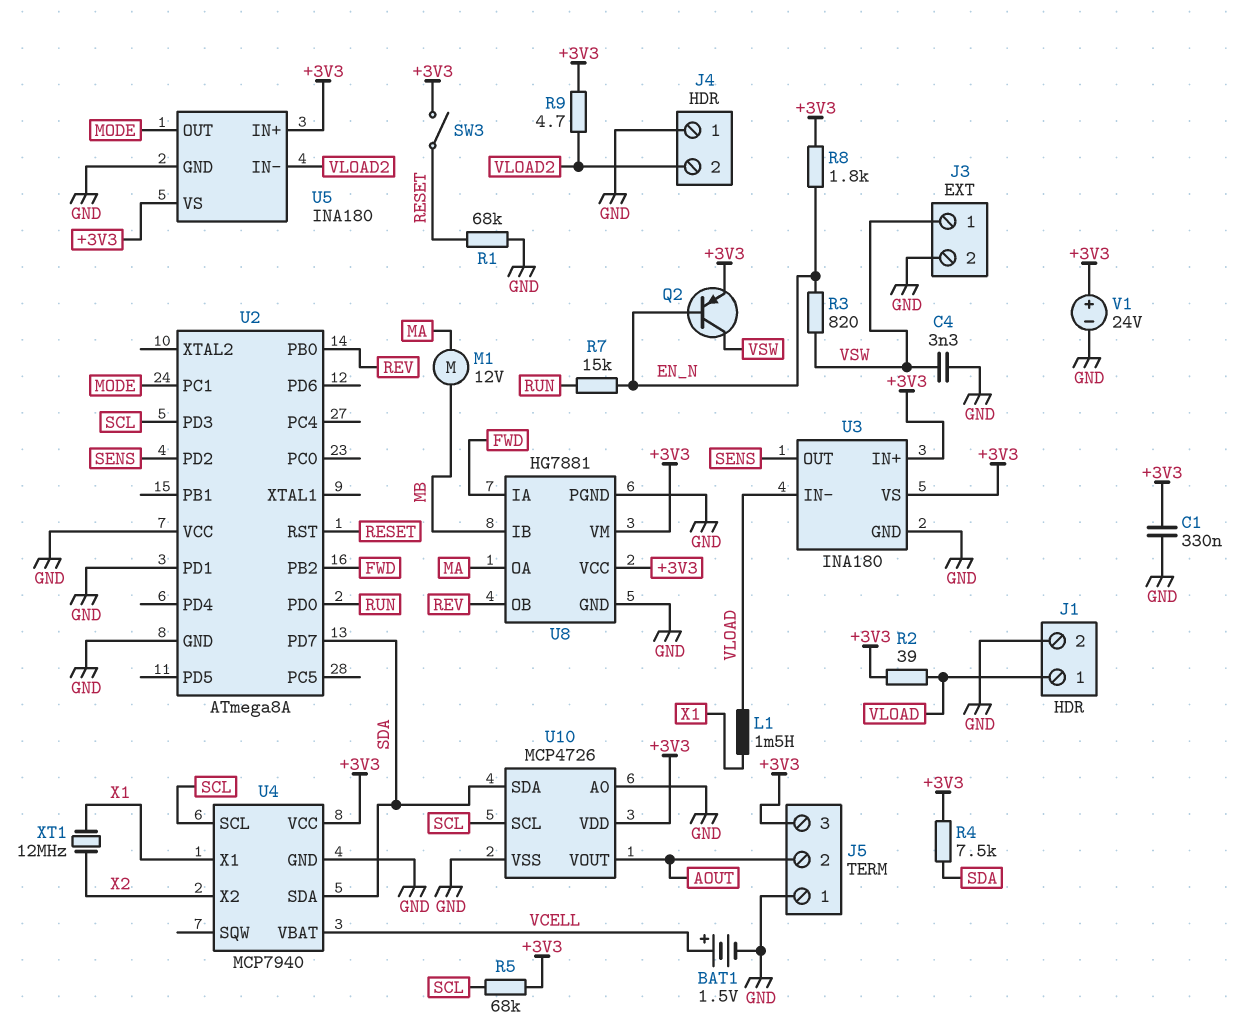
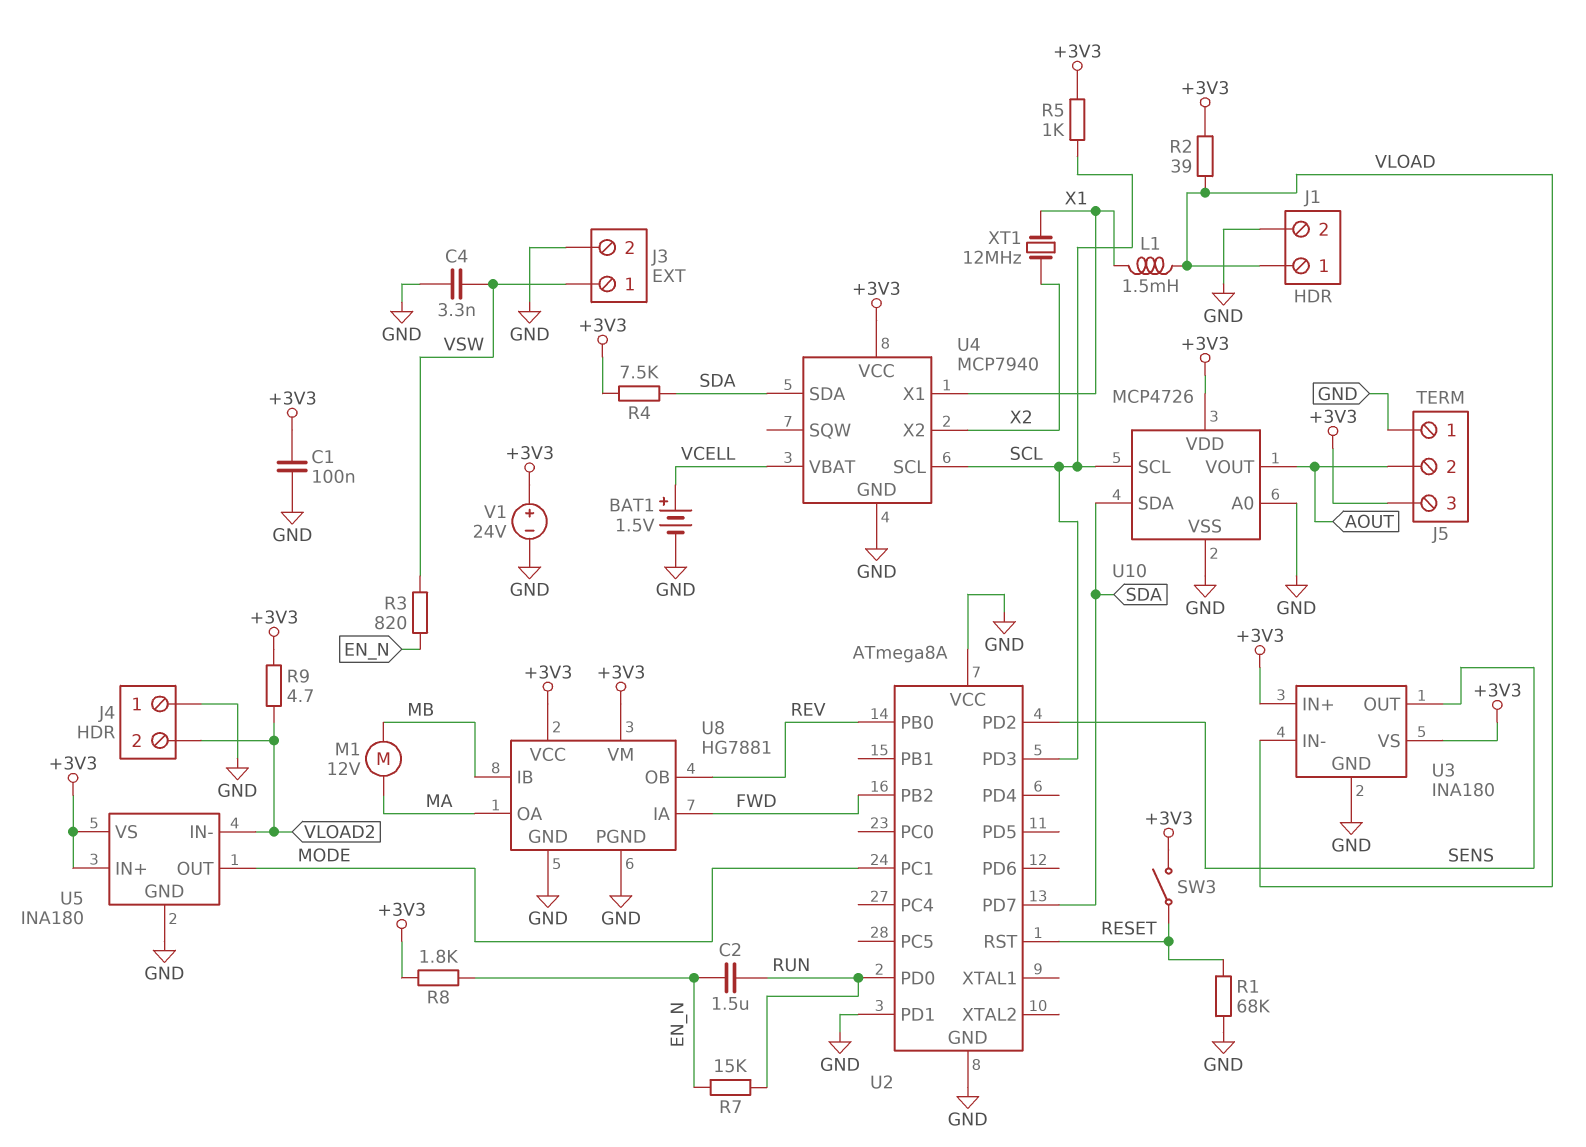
C1: 330nF (+3V3, GND) -> 100nF (+3V3, GND)
C2: none -> 1.5uF (EN_N, RUN)
Q2: PNP (B EN_N, C VSW, E +3V3) -> none
R5: 68k (+3V3, SCL) -> 1k (+3V3, SCL)

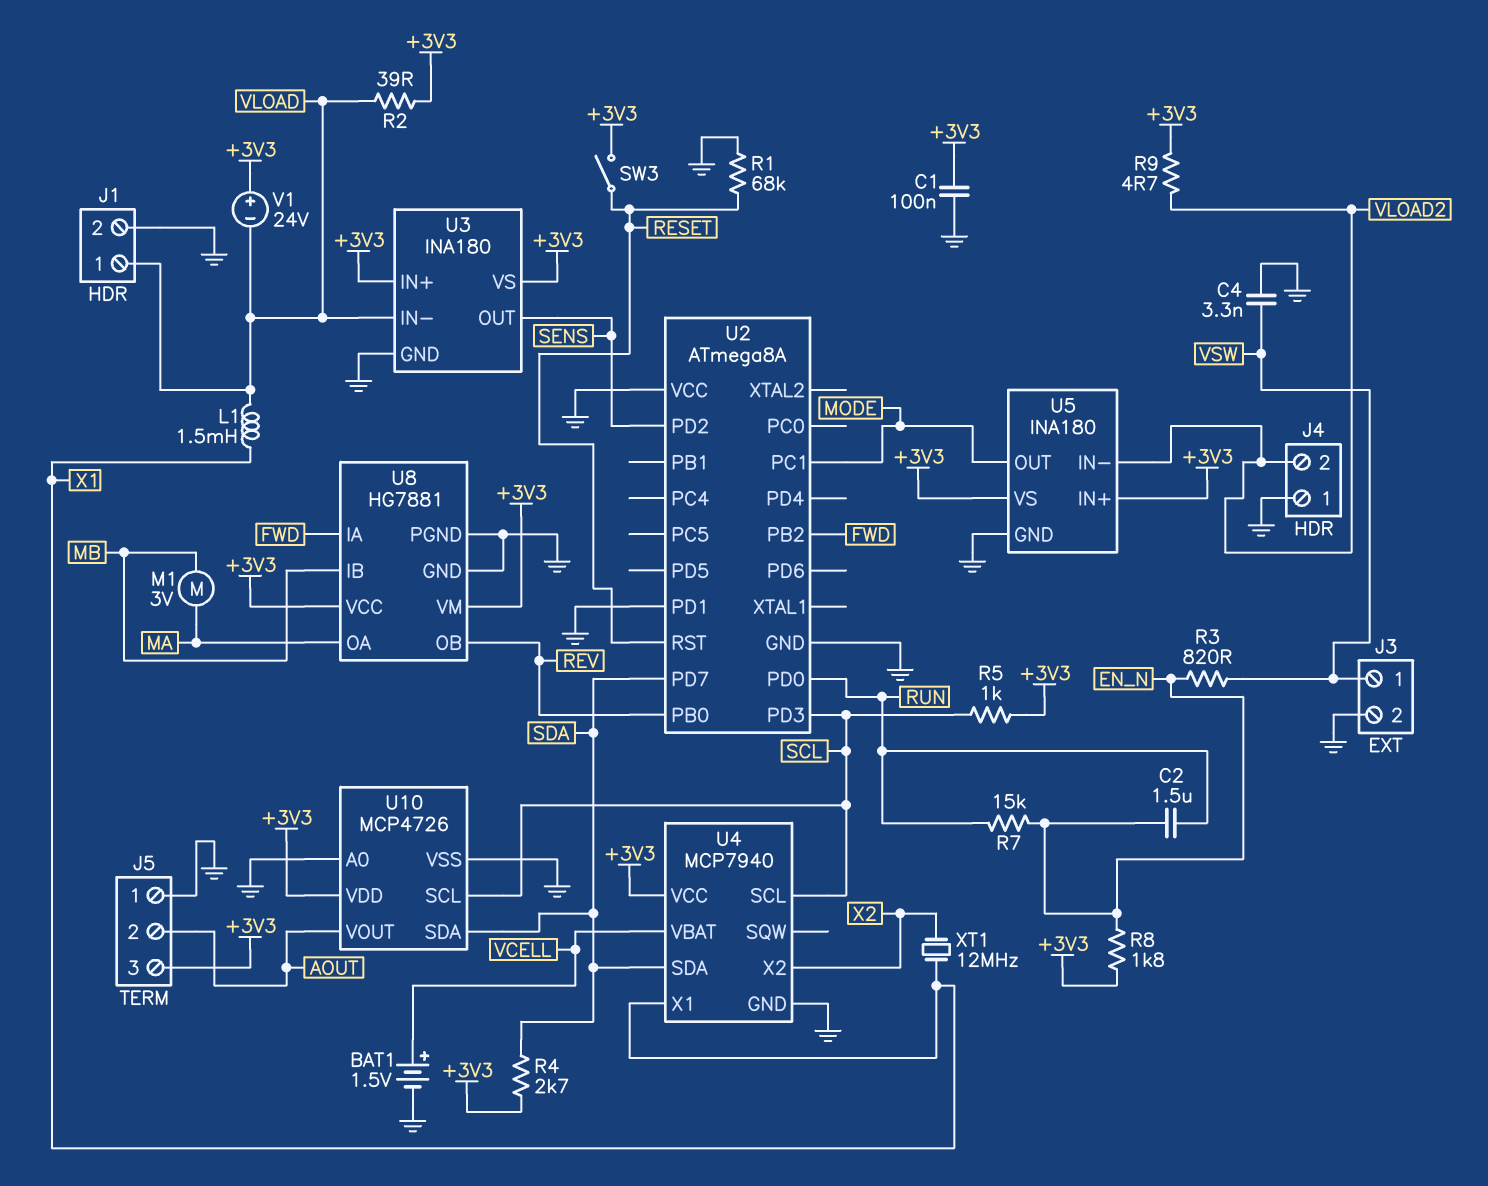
M1: motor 12V (MA, MB) -> motor 3V (MA, MB)
R4: 7.5k (+3V3, SDA) -> 2.7k (+3V3, SDA)
V1: 24V (plus +3V3, minus GND) -> 24V (plus +3V3, minus VLOAD)

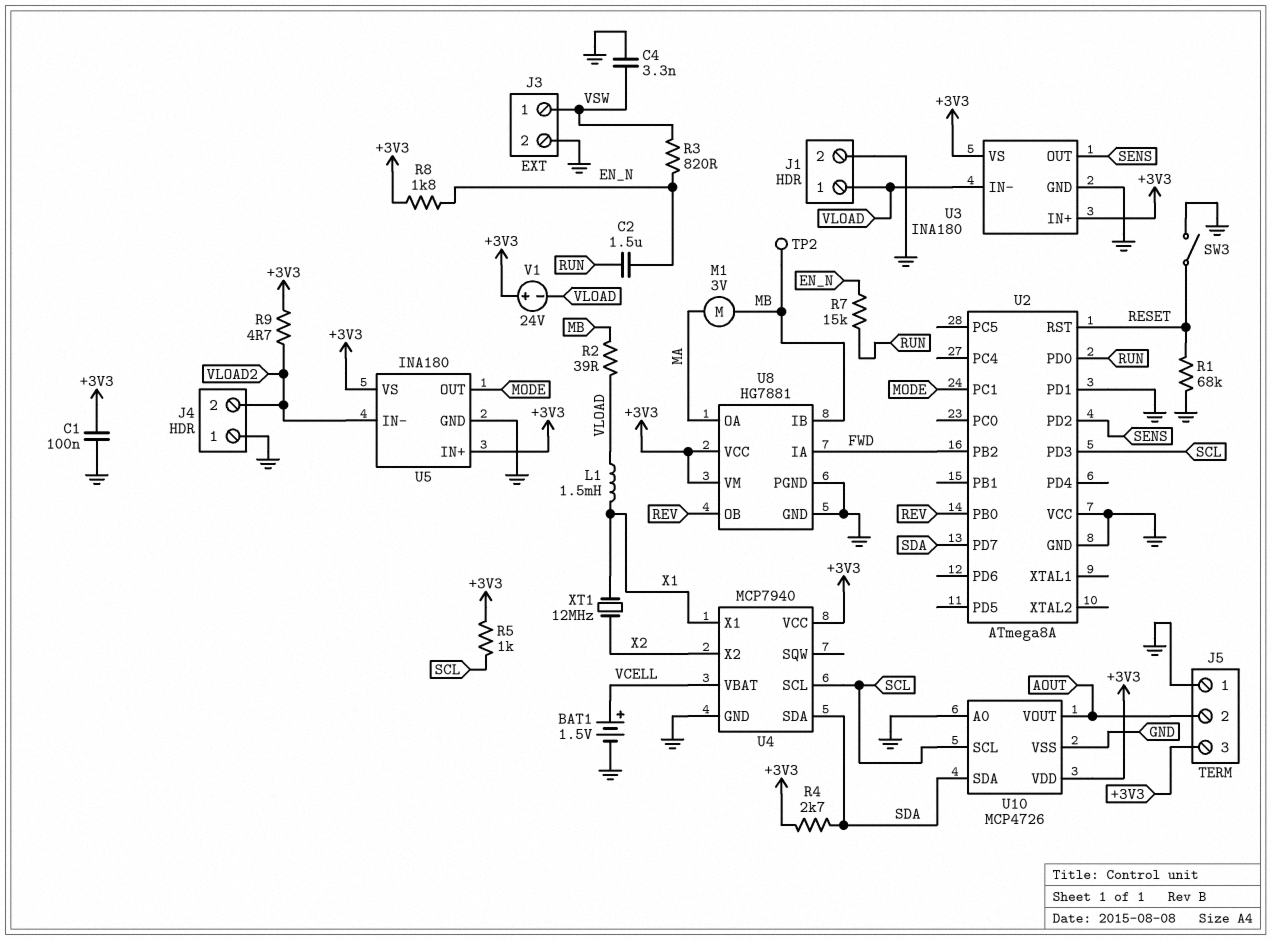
R2: 39 (+3V3, VLOAD) -> 39 (MB, VLOAD)
SW3: switch (+3V3, RESET) -> switch (GND, RESET)
TP2: none -> test point (MB)

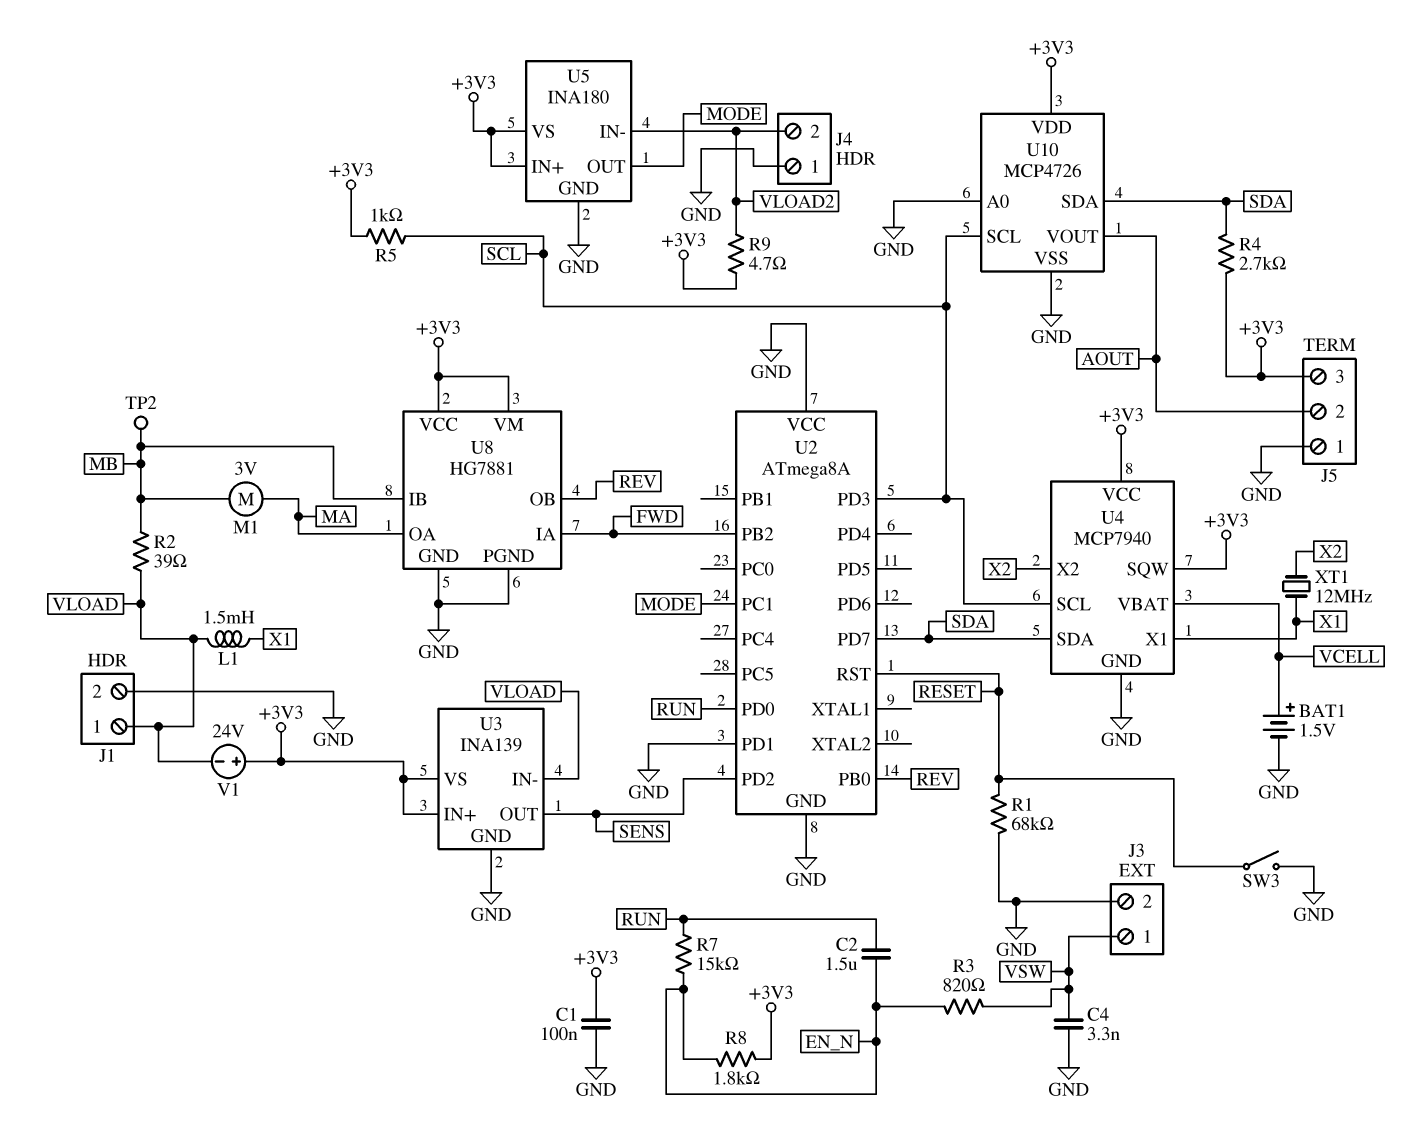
U3: INA180 -> INA139
U4 pin SQW: none -> +3V3

